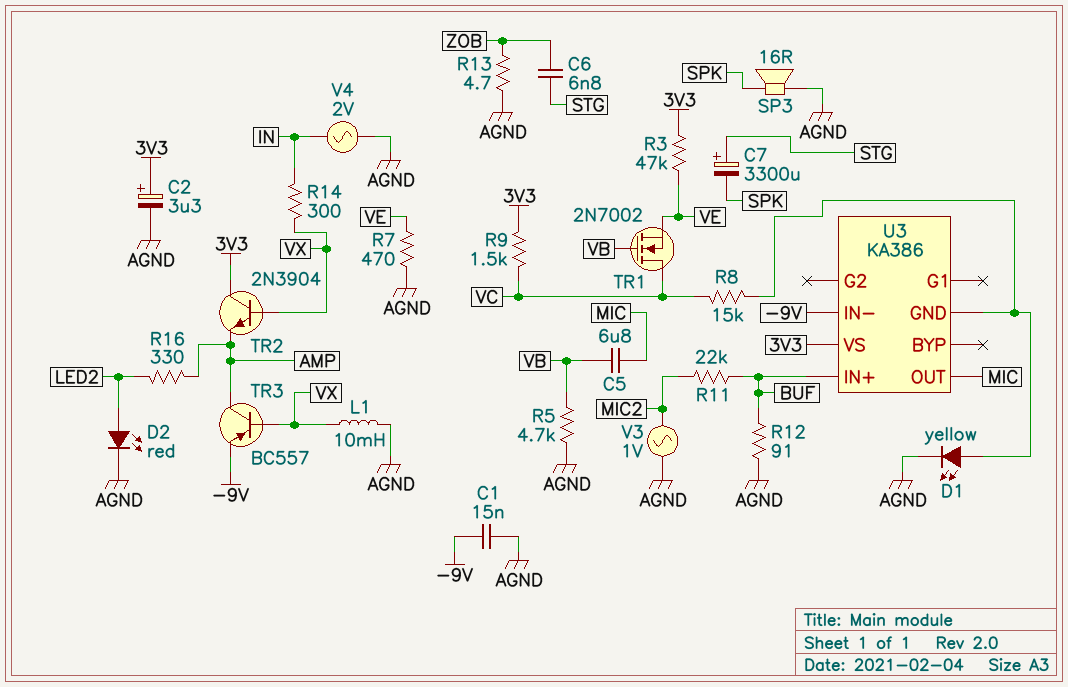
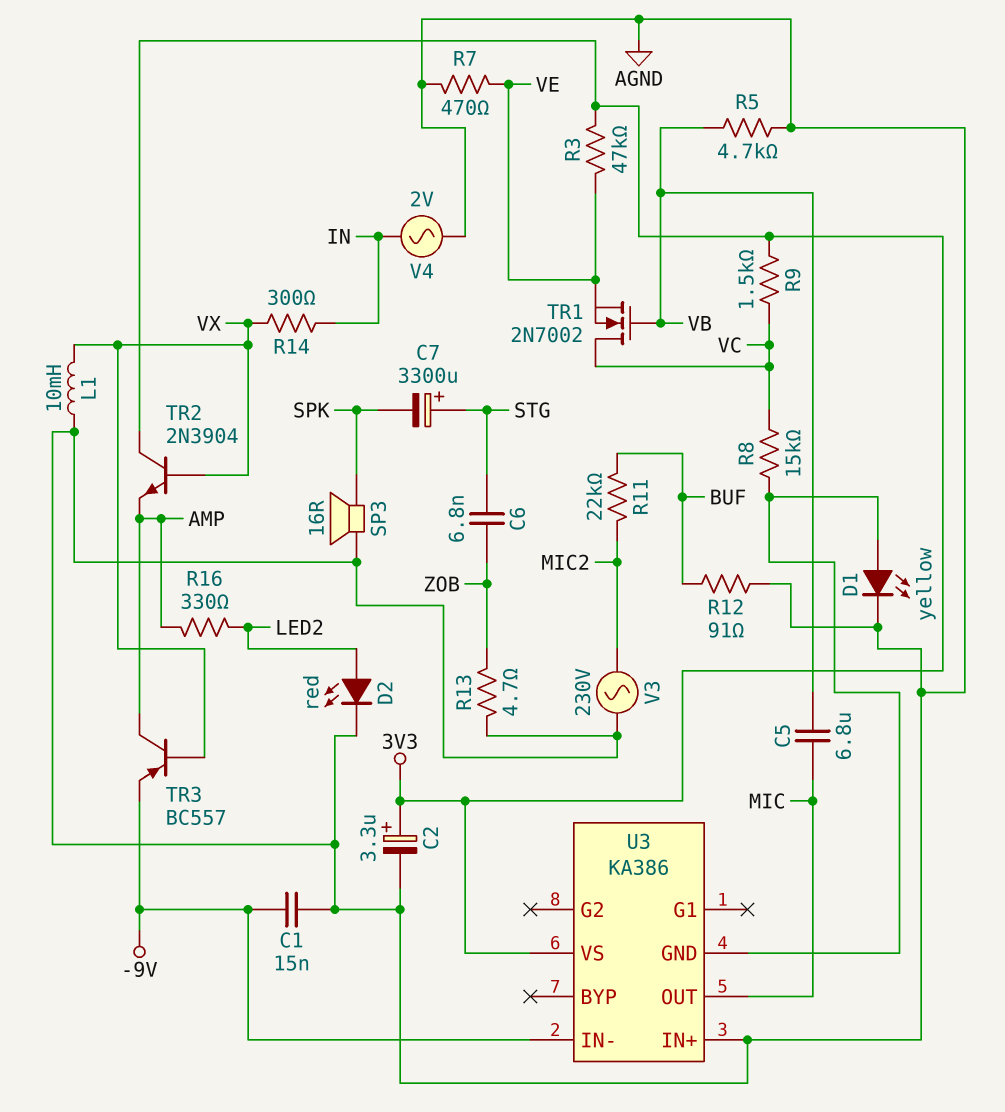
U3 pin IN+: BUF -> AGND
V3: AC 1V (AGND, MIC2) -> AC 230V (AGND, MIC2)

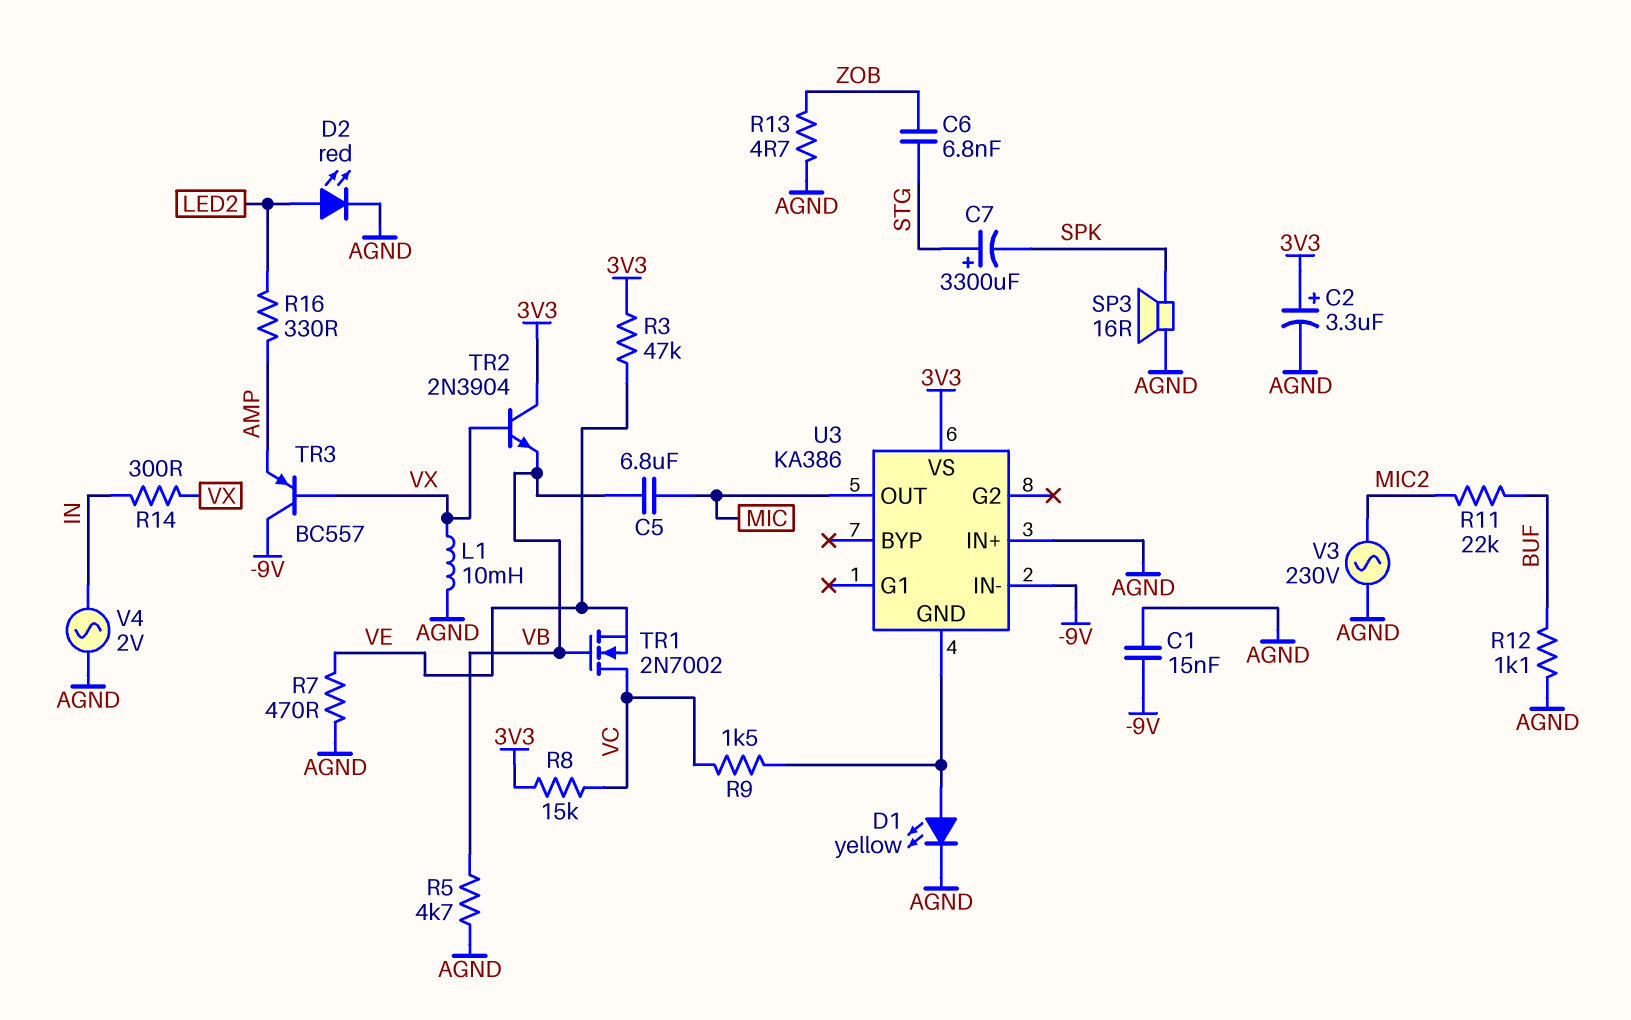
R8: 15k (U3/GND, VC) -> 15k (3V3, VC)
R9: 1.5k (3V3, VC) -> 1.5k (U3/GND, VC)
R12: 91 (AGND, BUF) -> 1.1k (AGND, BUF)
TR2: NPN 2N3904 (B VX, C 3V3, E AMP) -> NPN 2N3904 (B VX, C 3V3, E VB)
TR3: PNP BC557 (B VX, C AMP, E -9V) -> PNP BC557 (B VX, C -9V, E AMP)

